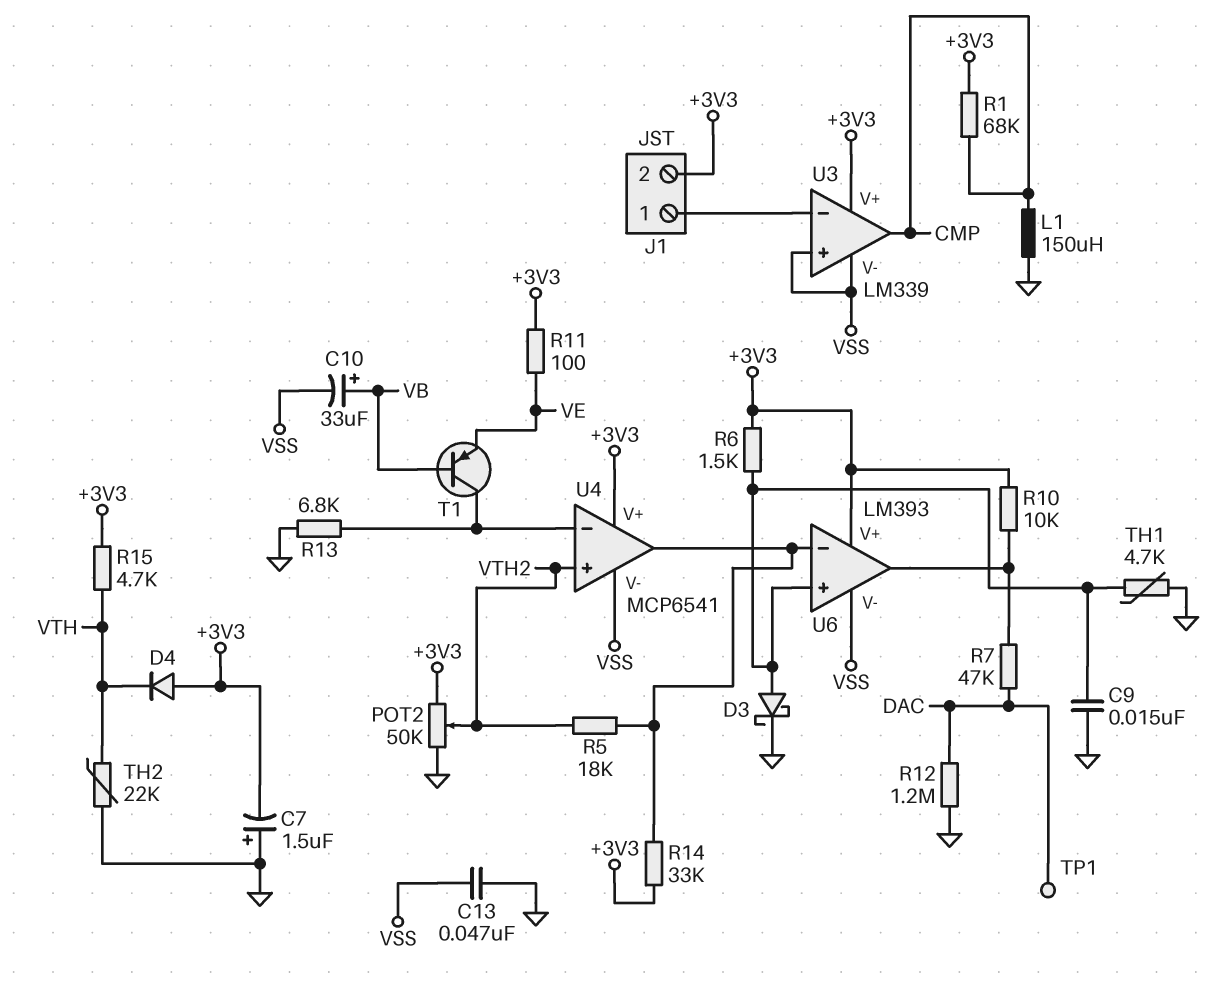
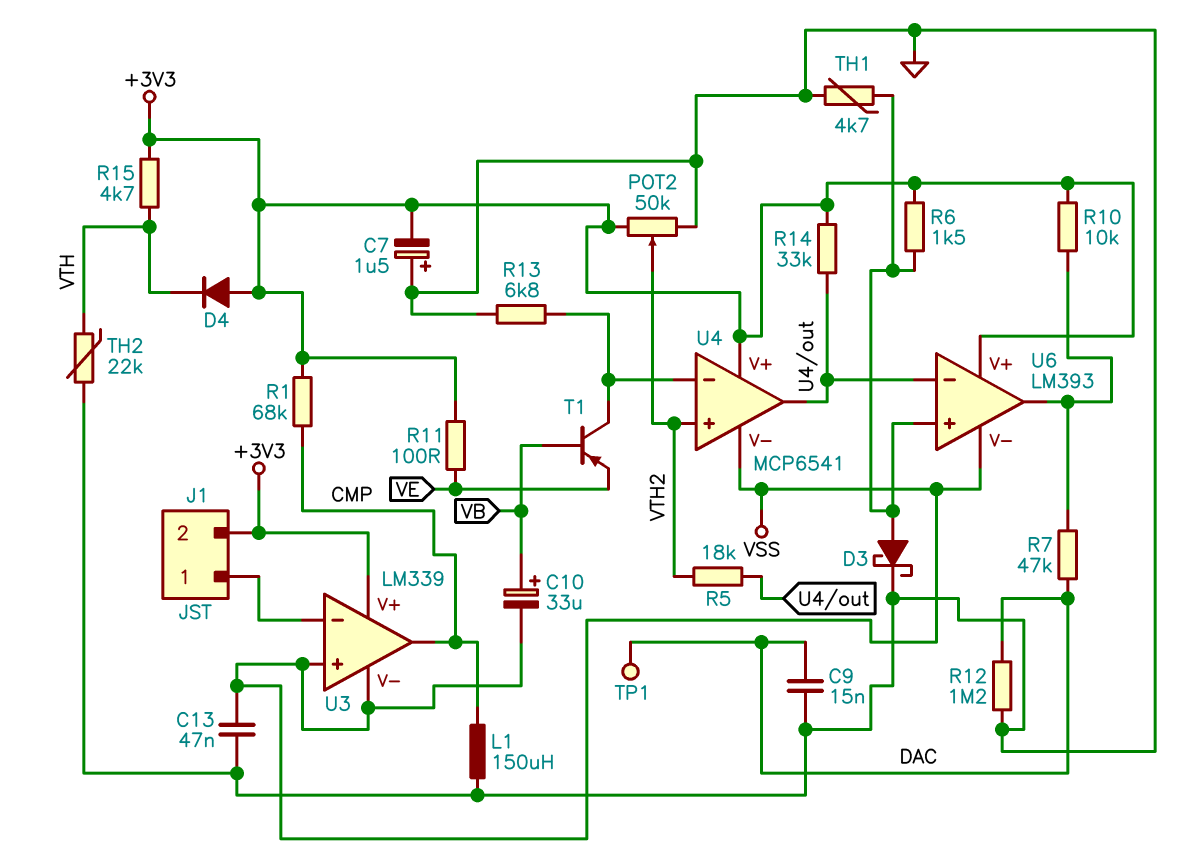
C9: 15nF (GND, U6/in+) -> 15nF (DAC, GND)

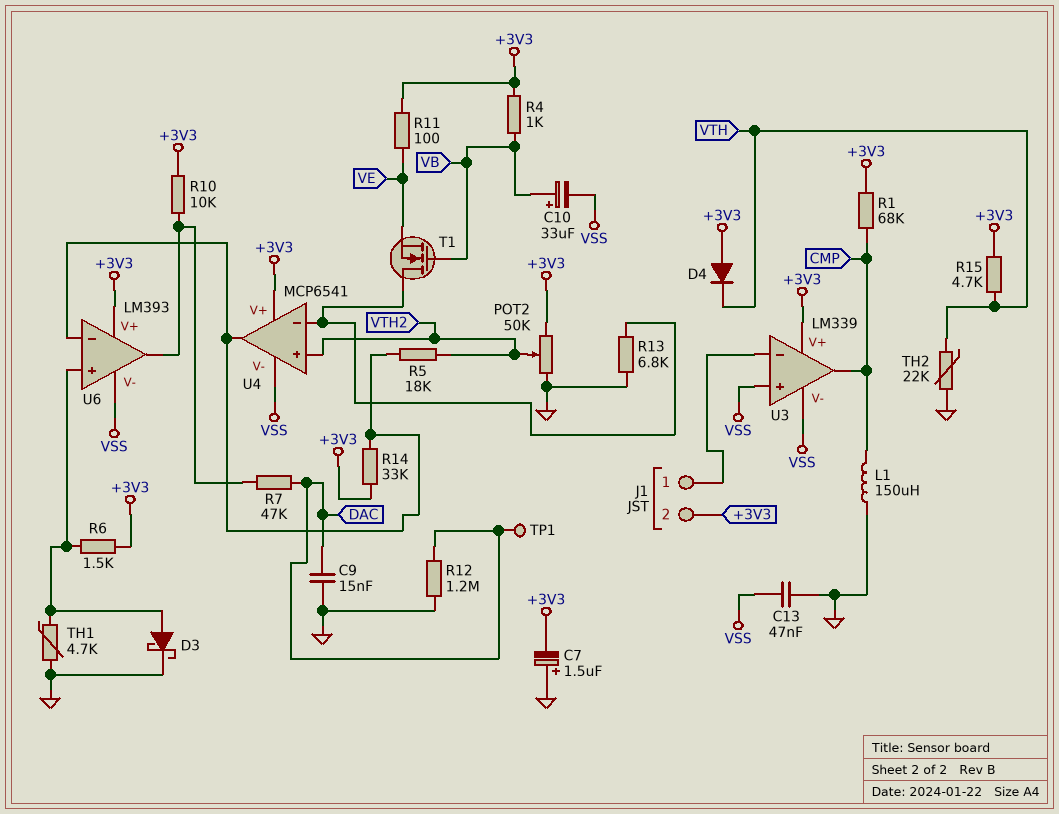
R4: none -> 1k (+3V3, VB)
T1: PNP (B VB, C U4/in-, E VE) -> NMOS (G VB, D U4/in-, S VE)

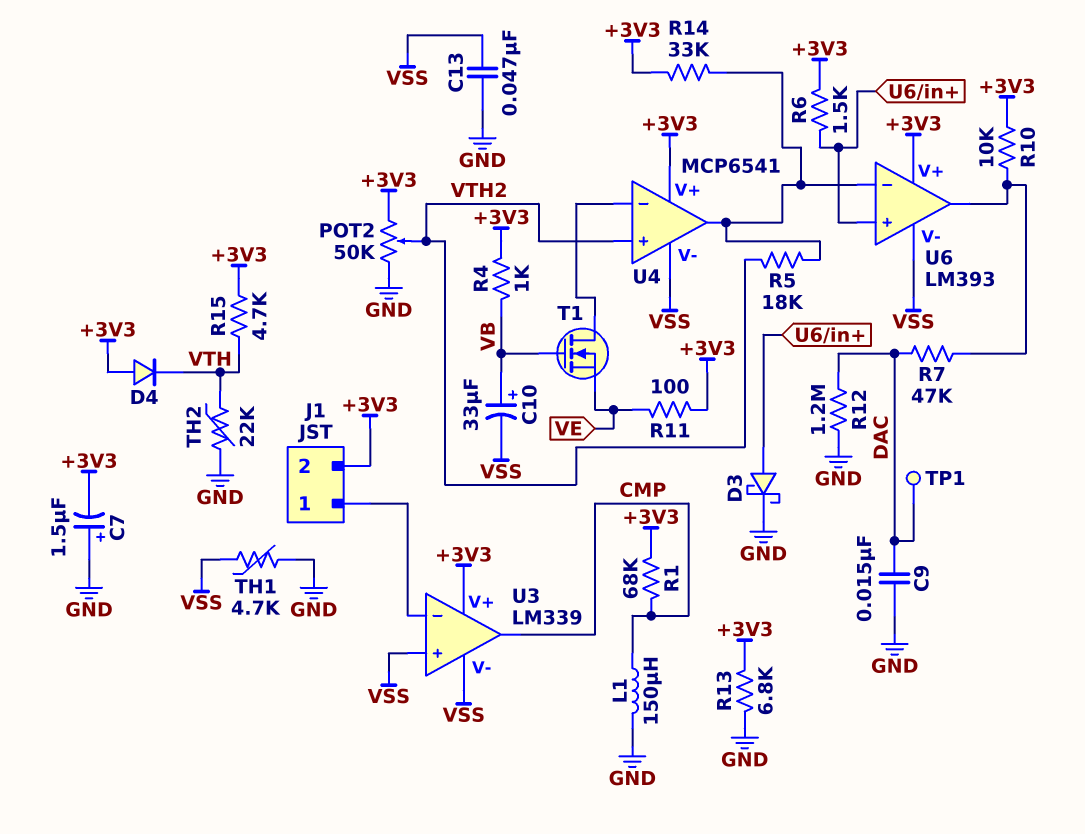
R13: 6.8k (GND, U4/in-) -> 6.8k (+3V3, GND)
TH1: 4.7k (GND, U6/in+) -> 4.7k (GND, VSS)

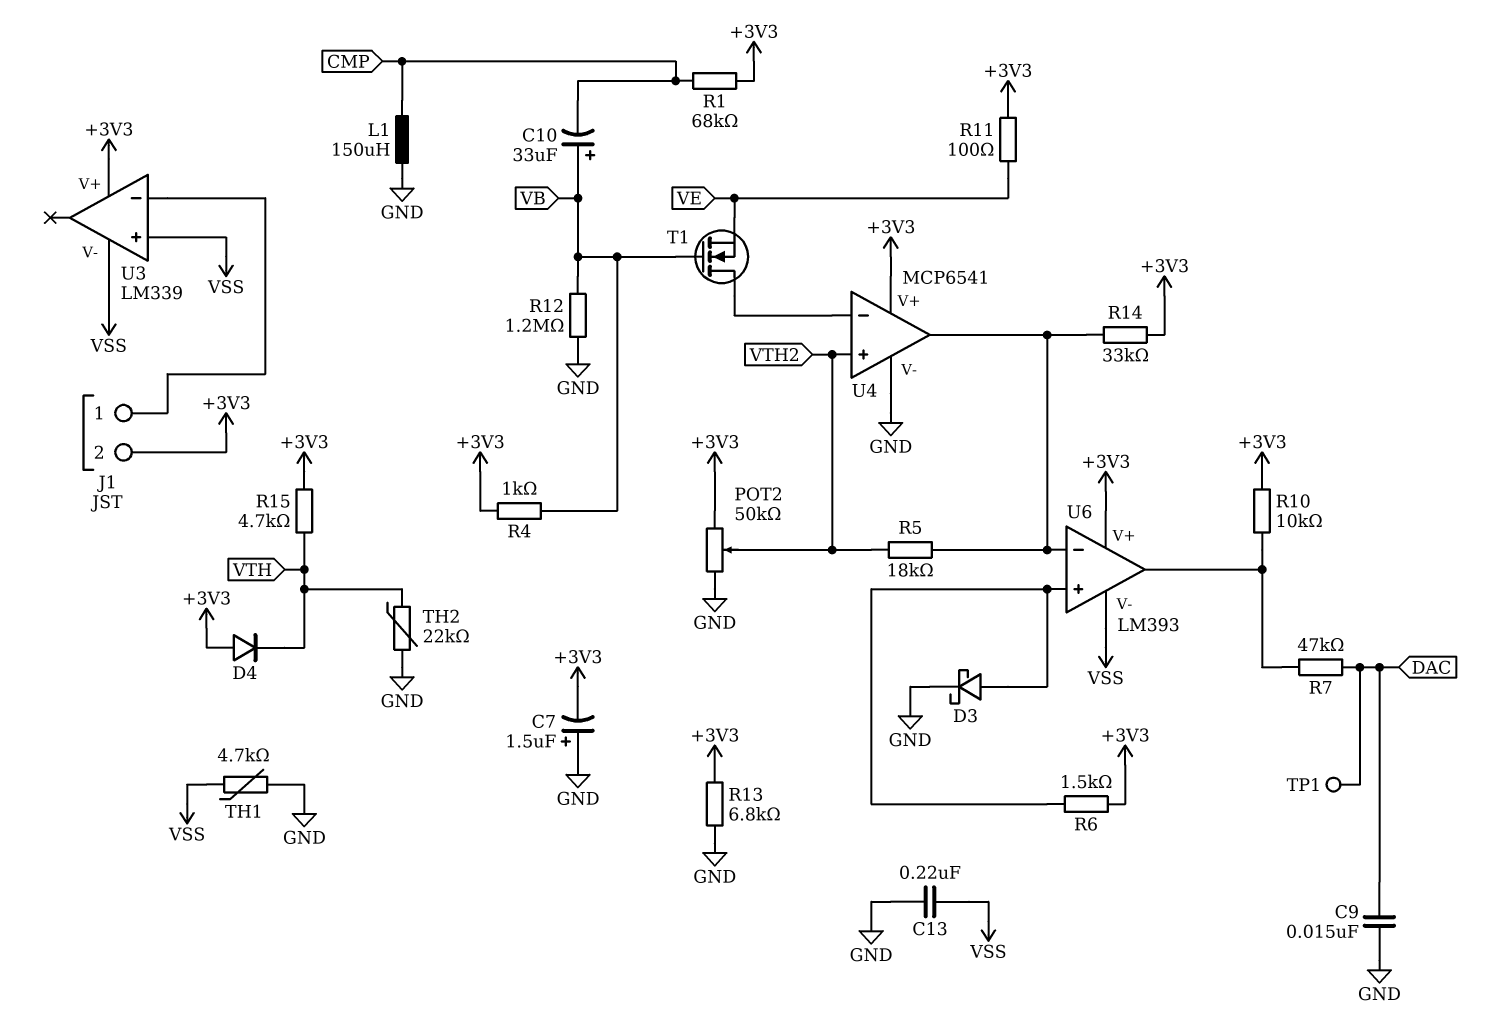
C10: 33uF (plus VB, minus VSS) -> 33uF (plus VB, minus CMP)
C13: 47nF (GND, VSS) -> 220nF (GND, VSS)
R12: 1.2M (DAC, GND) -> 1.2M (GND, VB)
U3 pin out: CMP -> none
U4 pin V-: VSS -> GND

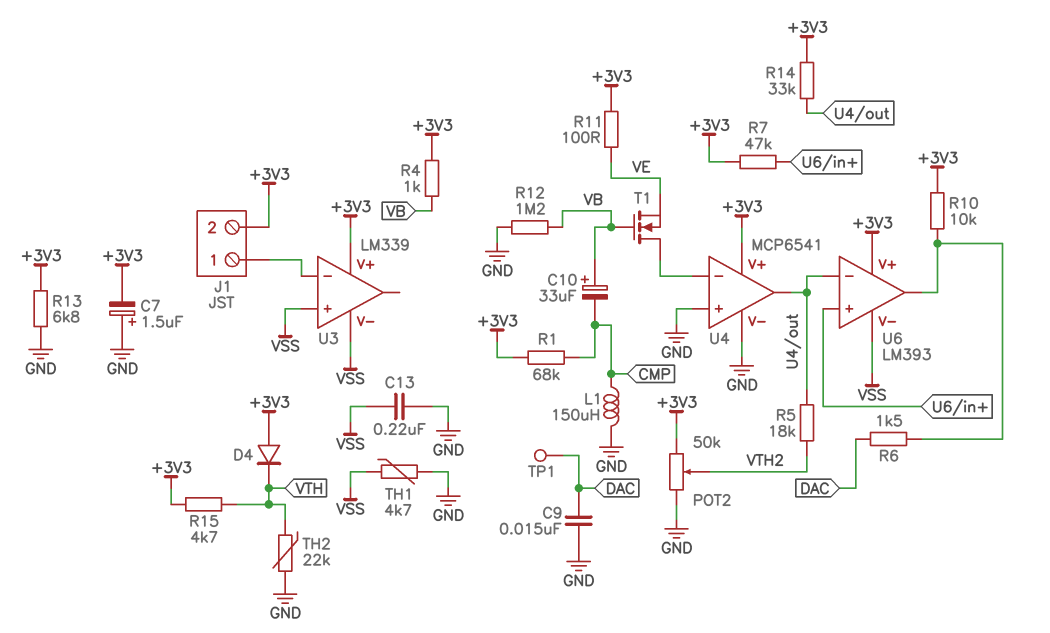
D3: schottky (A U6/in+, K GND) -> none
R6: 1.5k (+3V3, U6/in+) -> 1.5k (DAC, U6/out)
R7: 47k (DAC, U6/out) -> 47k (+3V3, U6/in+)
U4 pin in+: VTH2 -> GND

